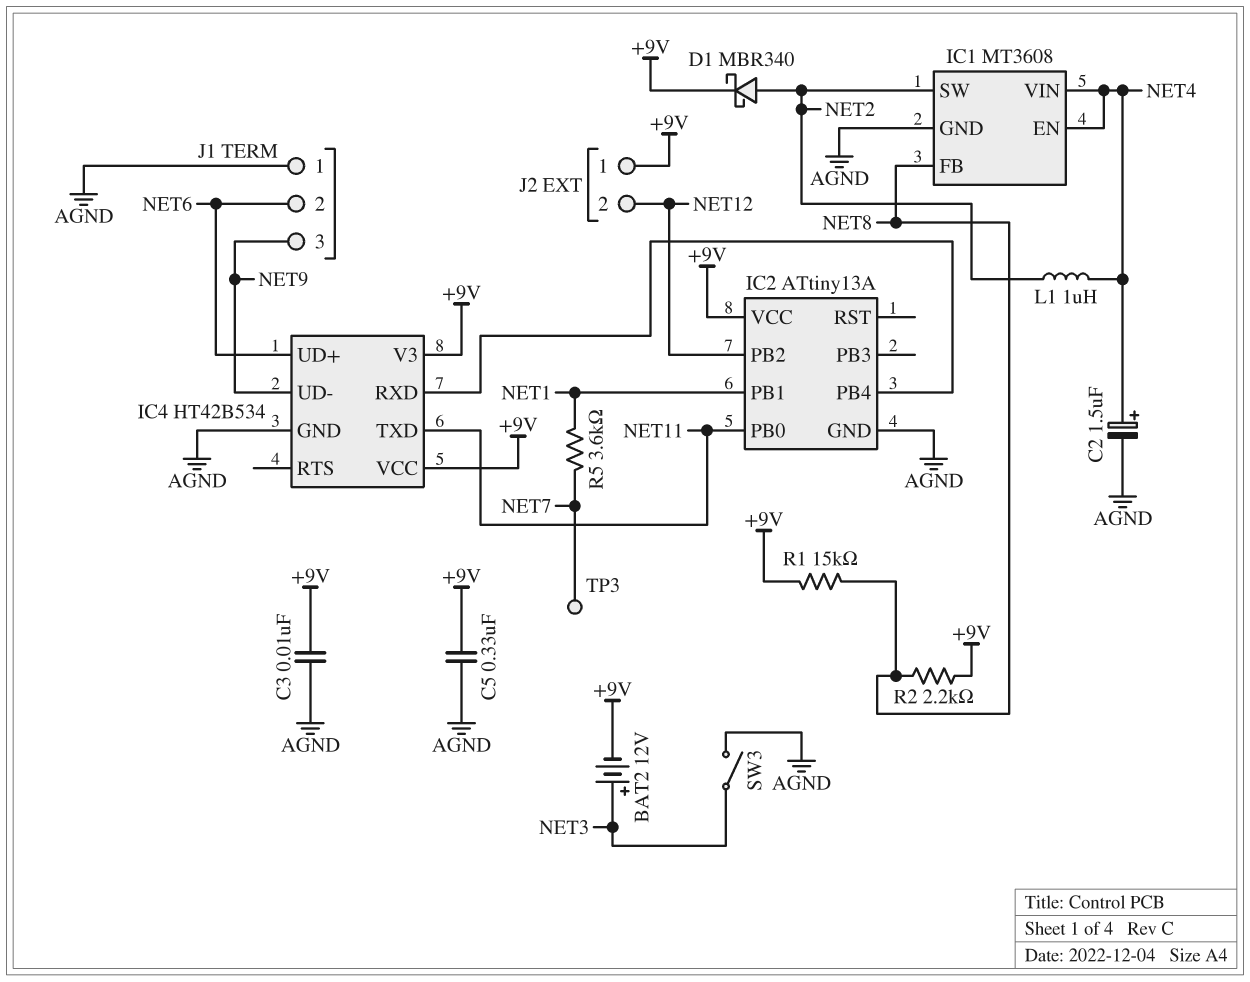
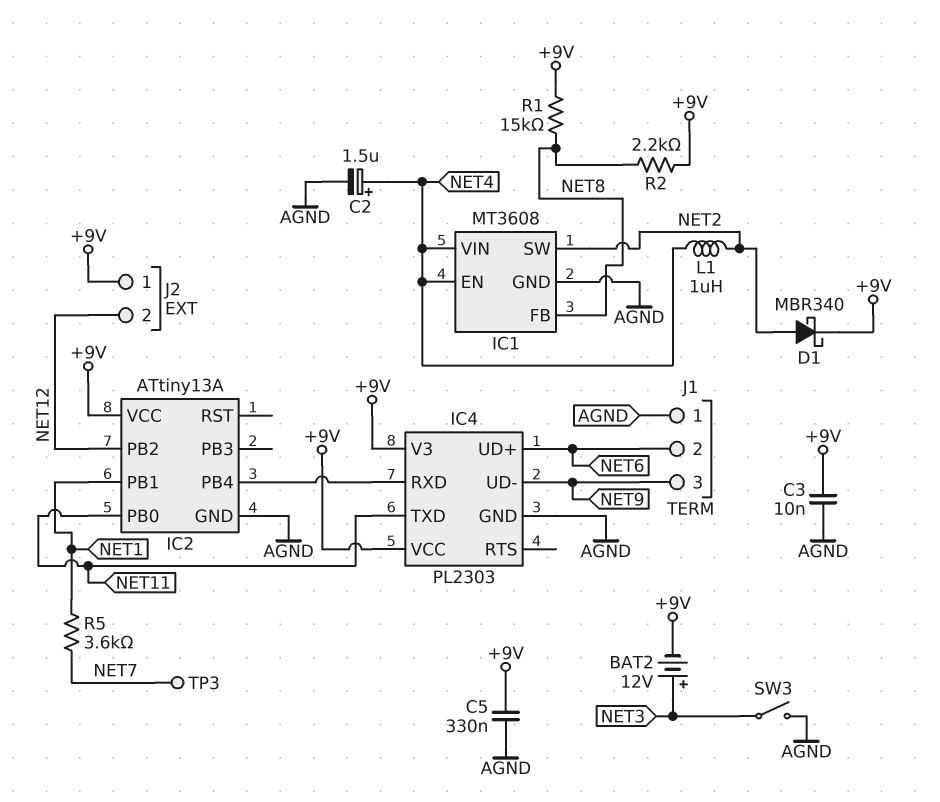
IC4: HT42B534 -> PL2303

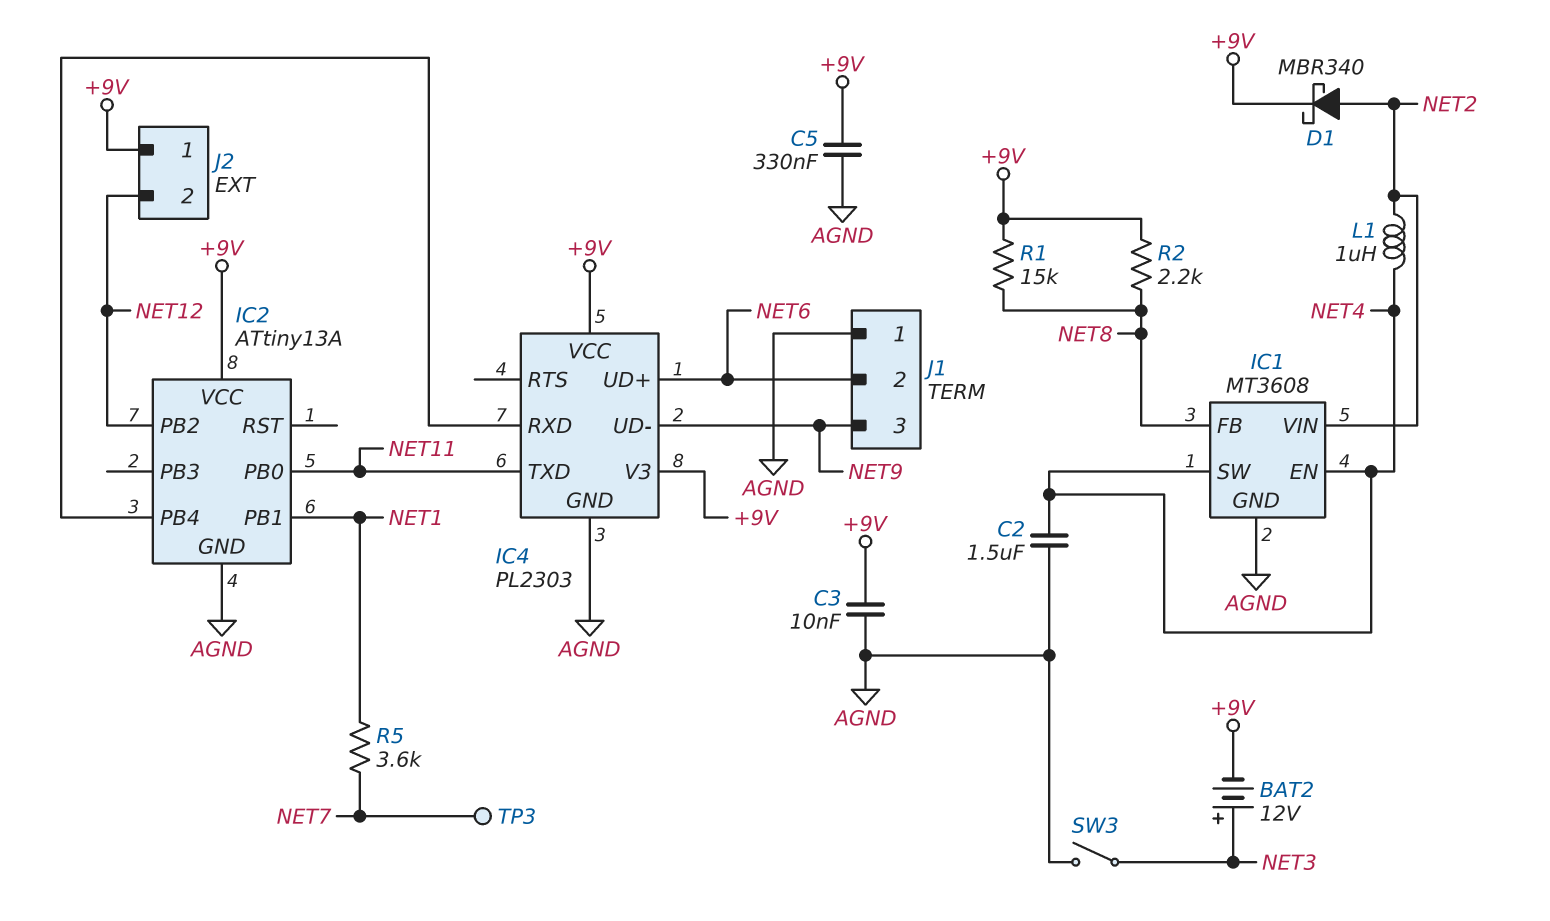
C2: 1.5uF (plus NET4, minus AGND) -> 1.5uF (AGND, NET4)
IC1 pin SW: NET2 -> NET4
IC1 pin VIN: NET4 -> NET2

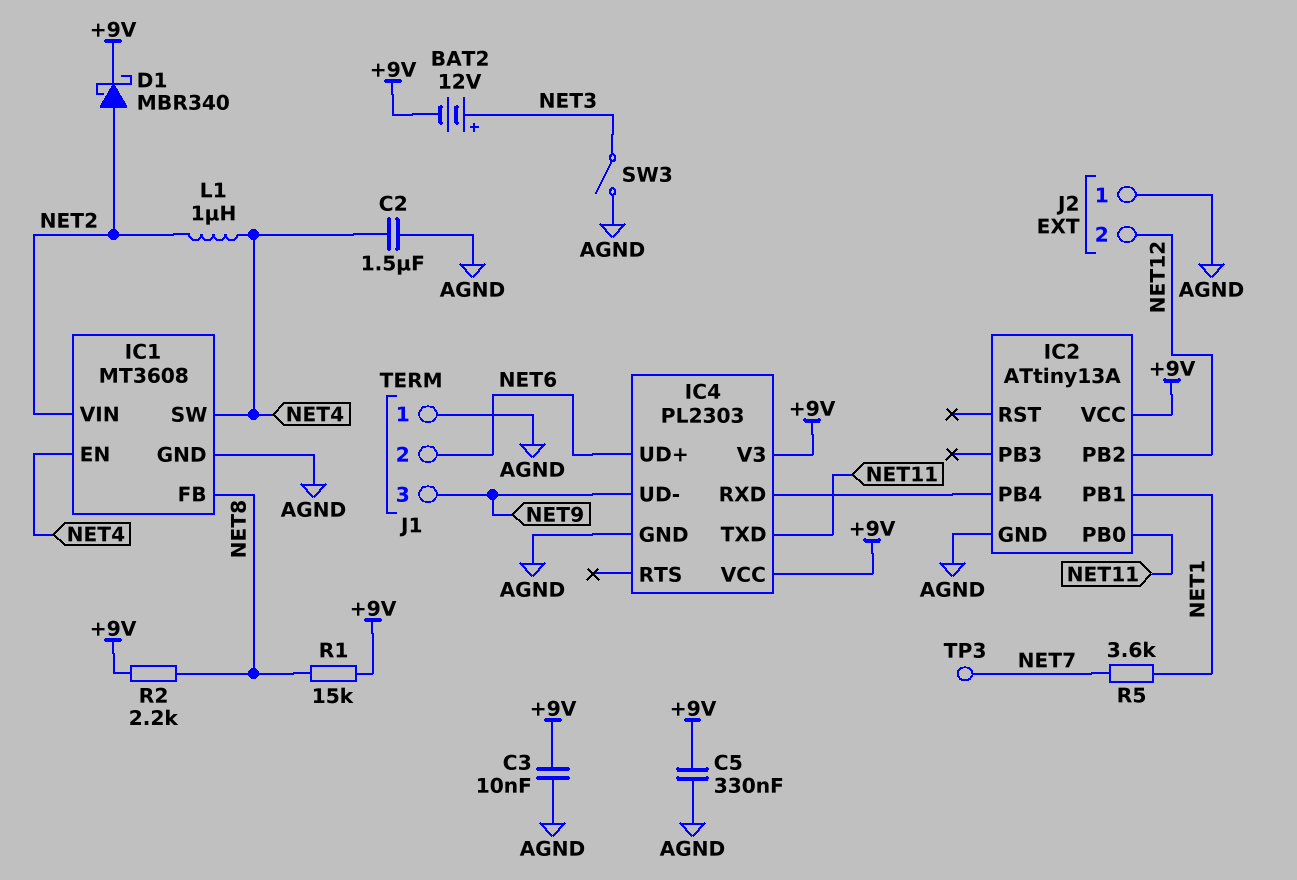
J2 pin 1: +9V -> AGND

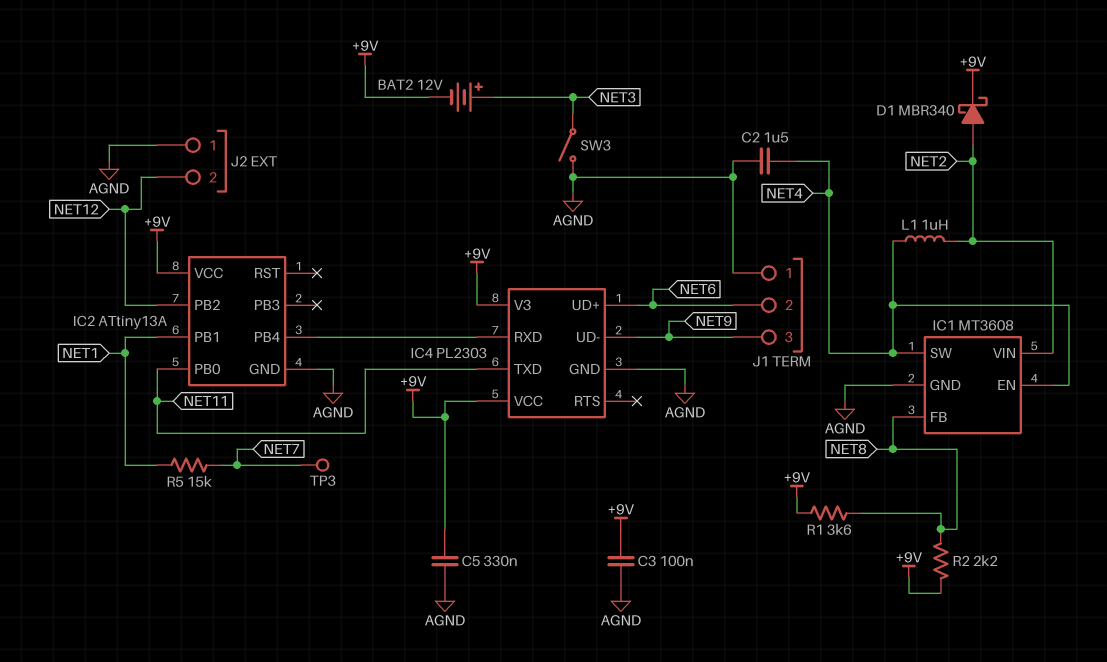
C3: 10nF (+9V, AGND) -> 100nF (+9V, AGND)
R1: 15k (+9V, NET8) -> 3.6k (+9V, NET8)
R5: 3.6k (NET1, NET7) -> 15k (NET1, NET7)

